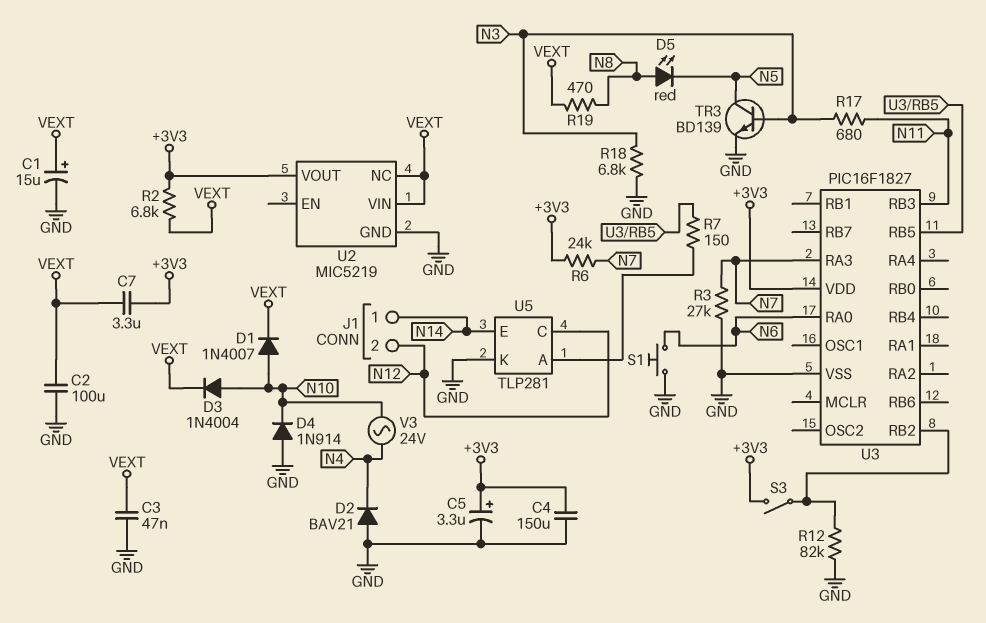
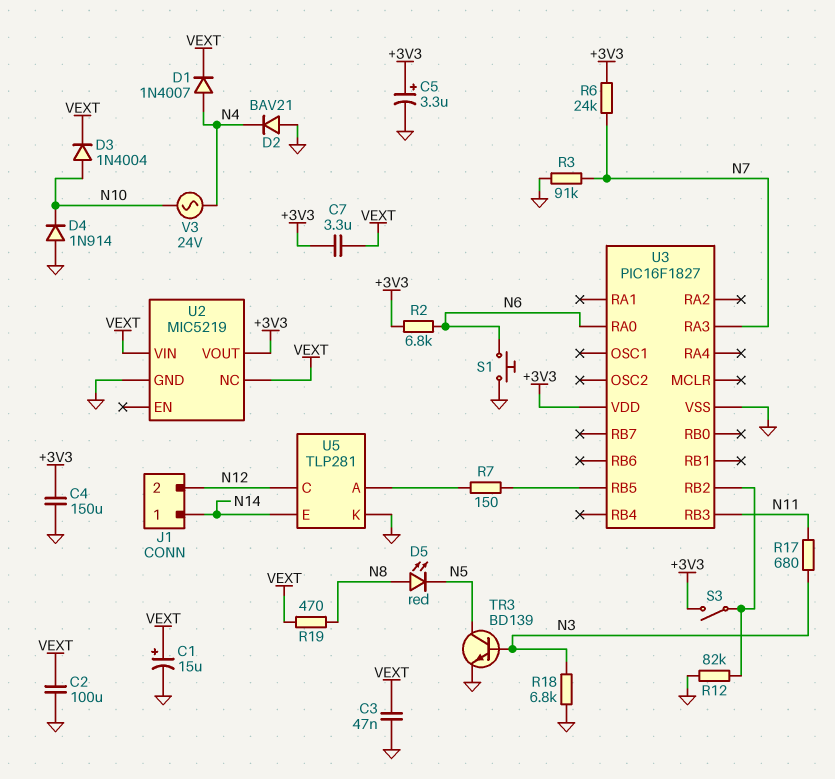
D1: diode 1N4007 (A N10, K VEXT) -> diode 1N4007 (A N4, K VEXT)
R2: 6.8k (+3V3, VEXT) -> 6.8k (+3V3, N6)
R3: 27k (GND, N7) -> 91k (GND, N7)

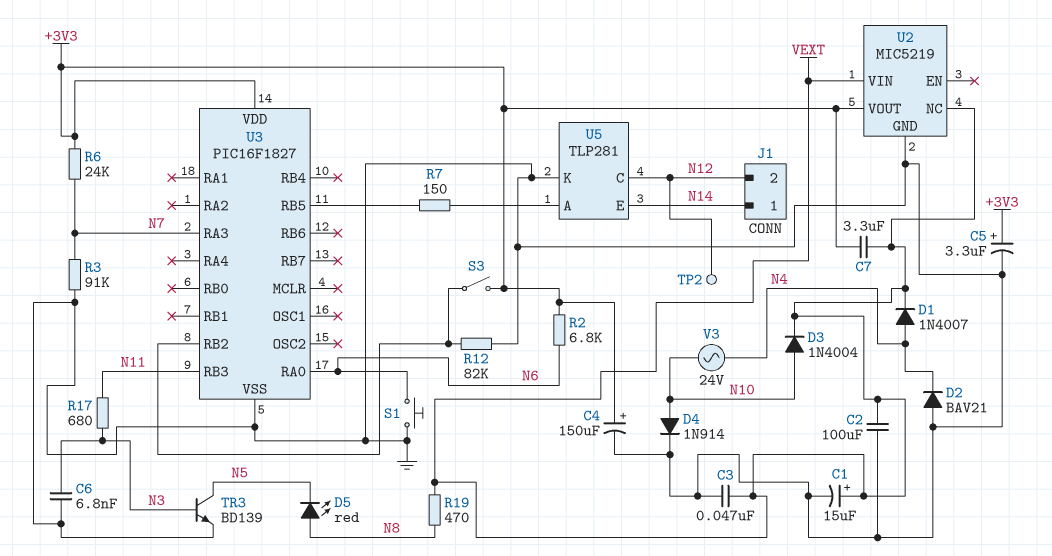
C4: 150uF (+3V3, GND) -> 150uF (plus +3V3, minus GND)
C6: none -> 6.8nF (GND, N3)
D4: diode 1N914 (A GND, K N10) -> diode 1N914 (A N10, K GND)
R18: 6.8k (GND, N3) -> none
TP2: none -> test point (N12)

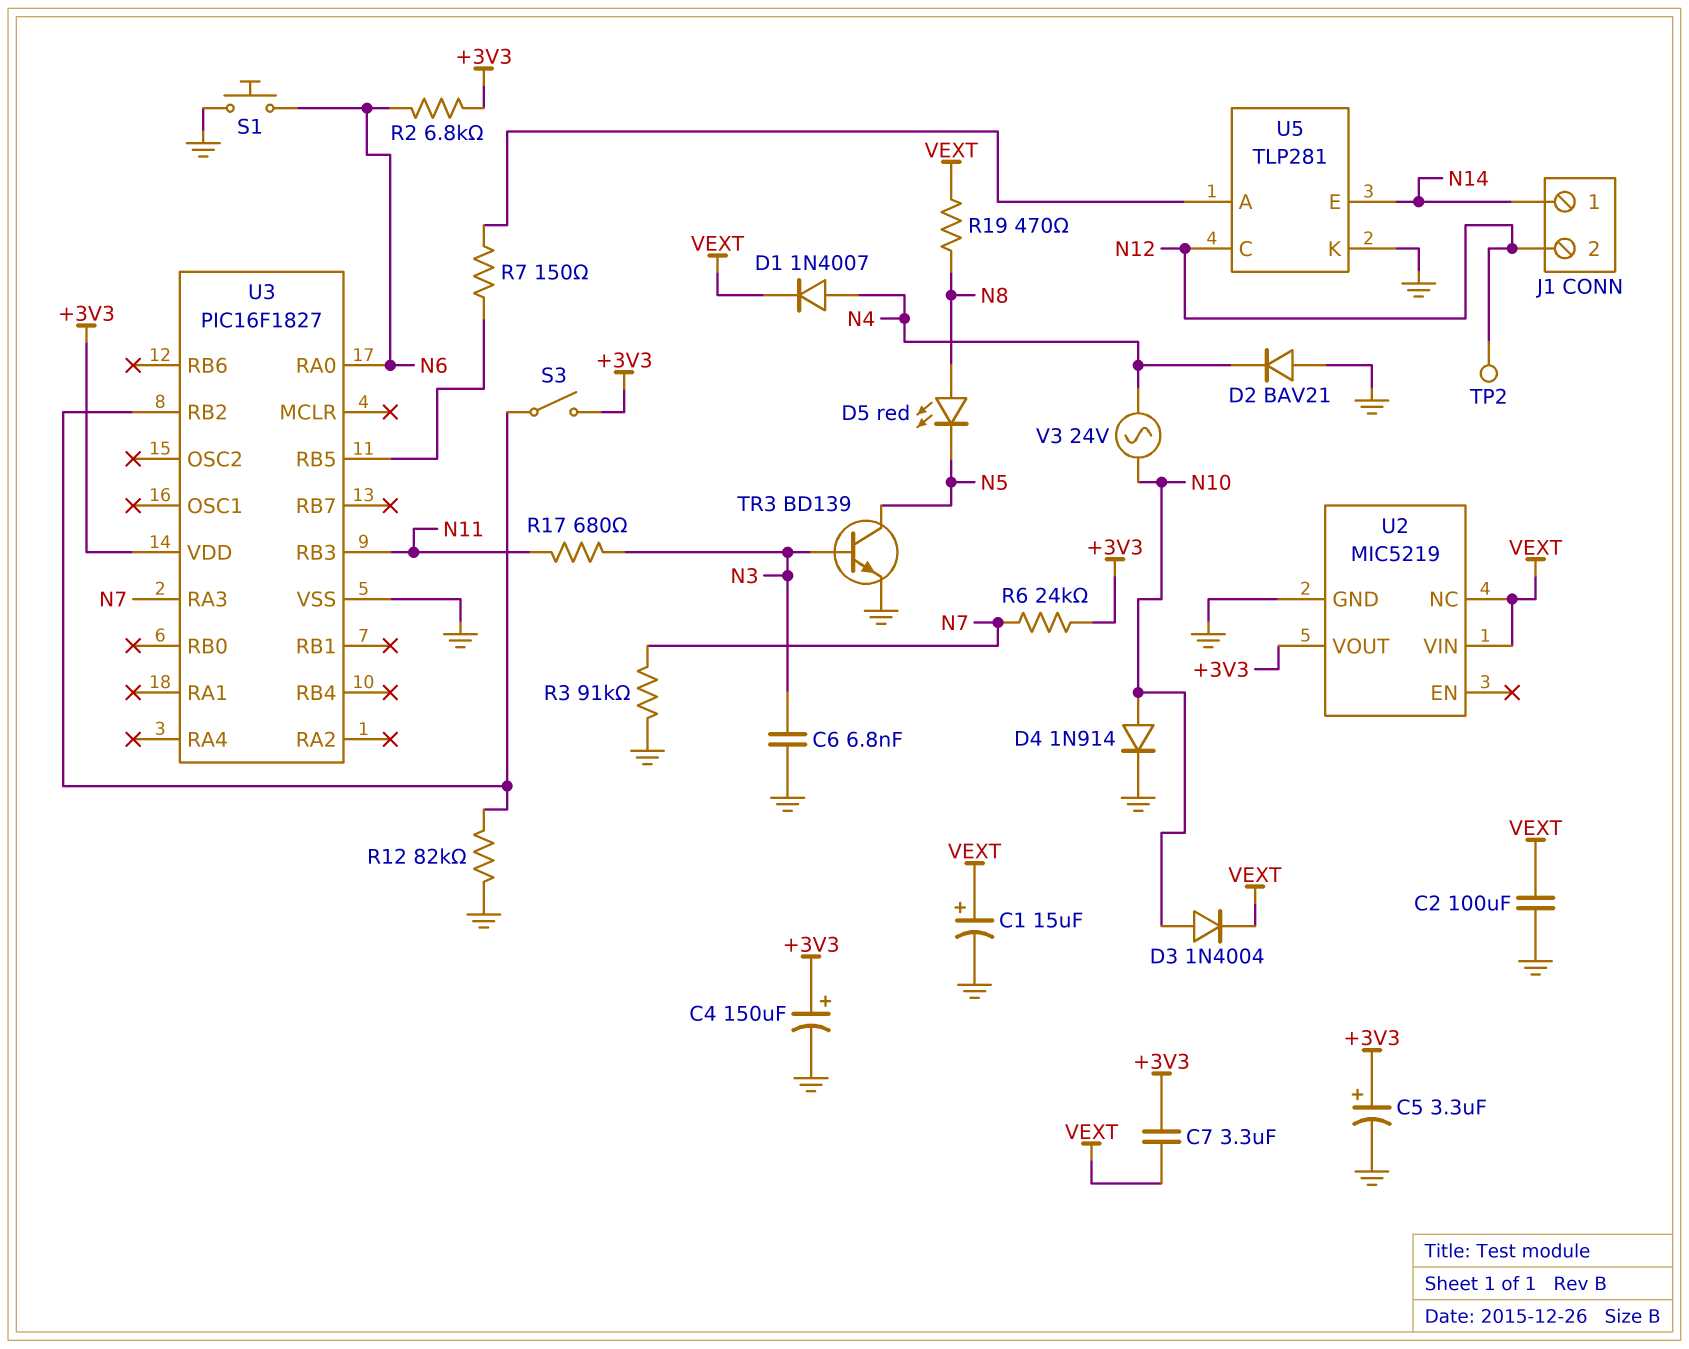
C3: 47nF (GND, VEXT) -> none

